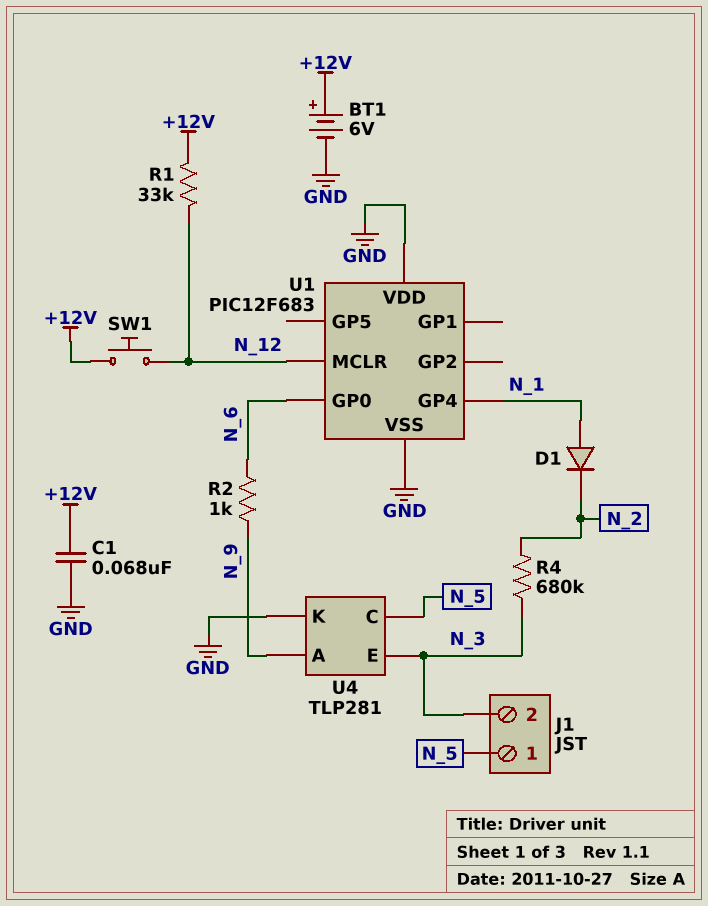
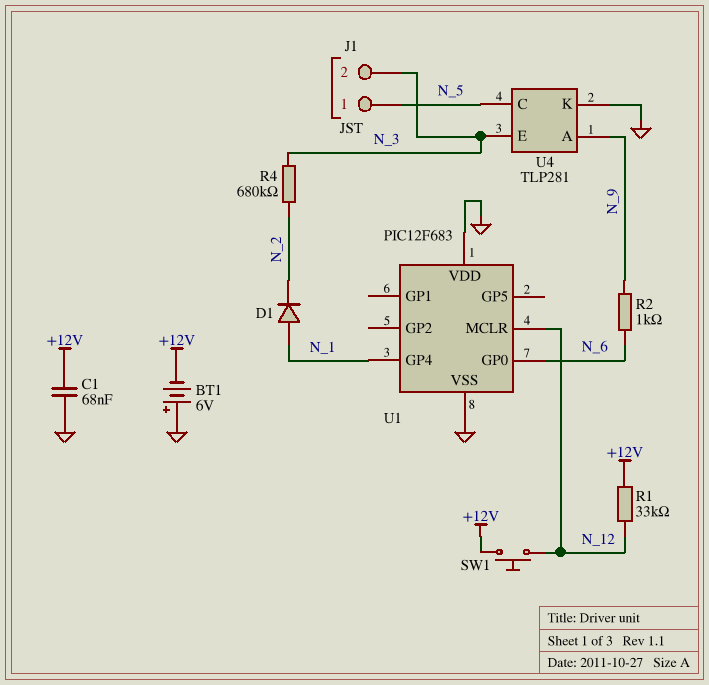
BT1: 6V (plus +12V, minus GND) -> 6V (plus GND, minus +12V)

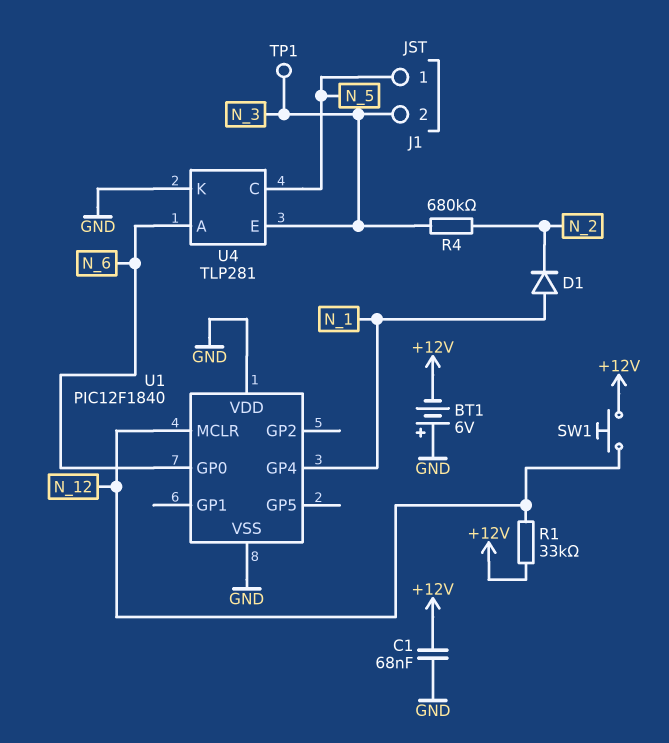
R2: 1k (N_6, N_9) -> none
TP1: none -> test point (N_3)
U1: PIC12F683 -> PIC12F1840
U4 pin A: N_9 -> N_6

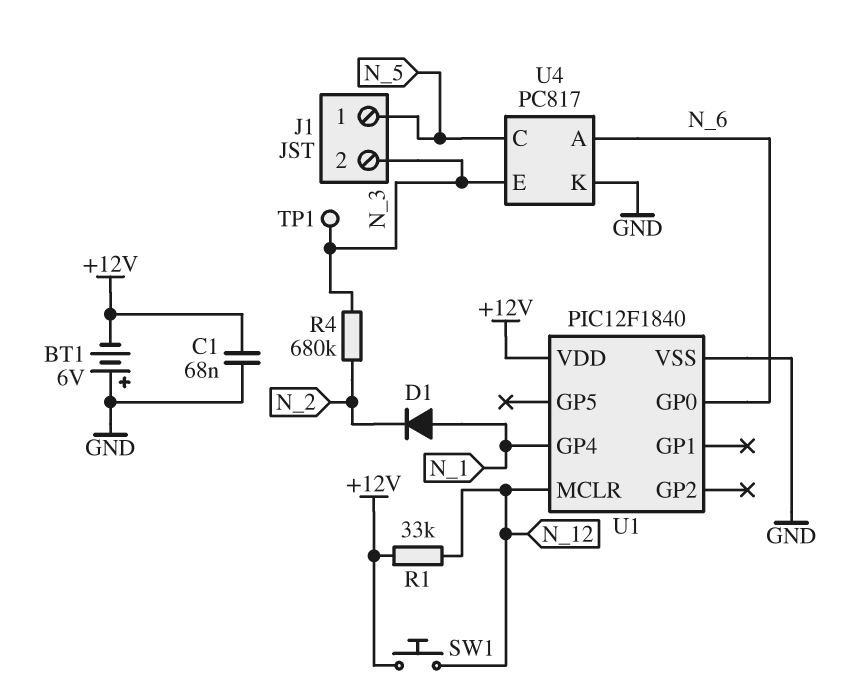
U1 pin VDD: GND -> +12V
U4: TLP281 -> PC817

